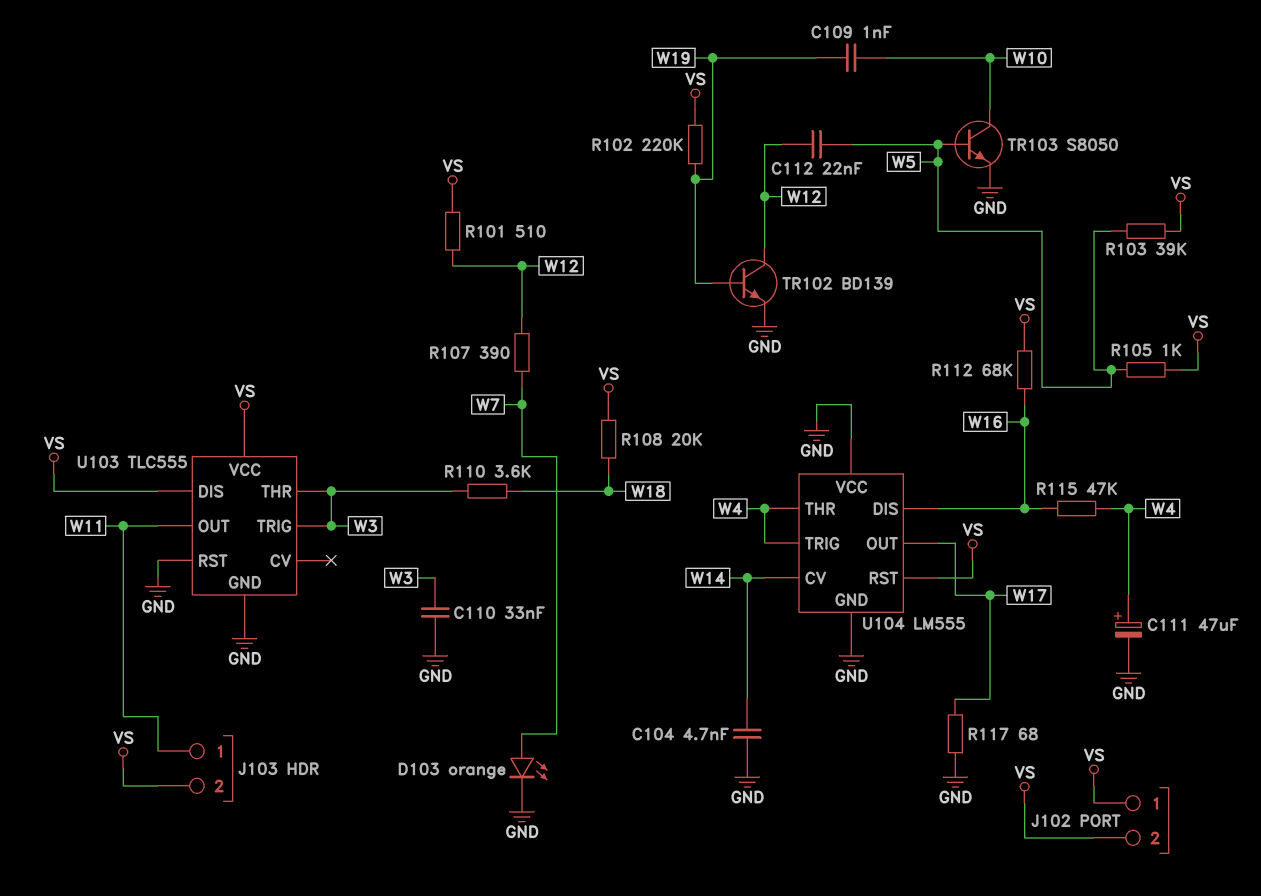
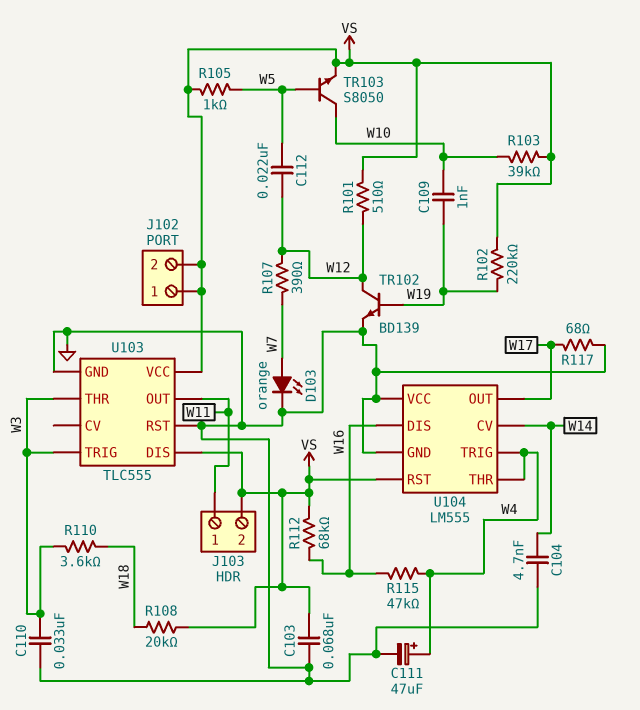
C103: none -> 68nF (GND, VS)
R103: 39k (VS, W5) -> 39k (VS, W10)
TR103: NPN S8050 (B W5, C W10, E GND) -> NPN S8050 (B W5, C W10, E VS)

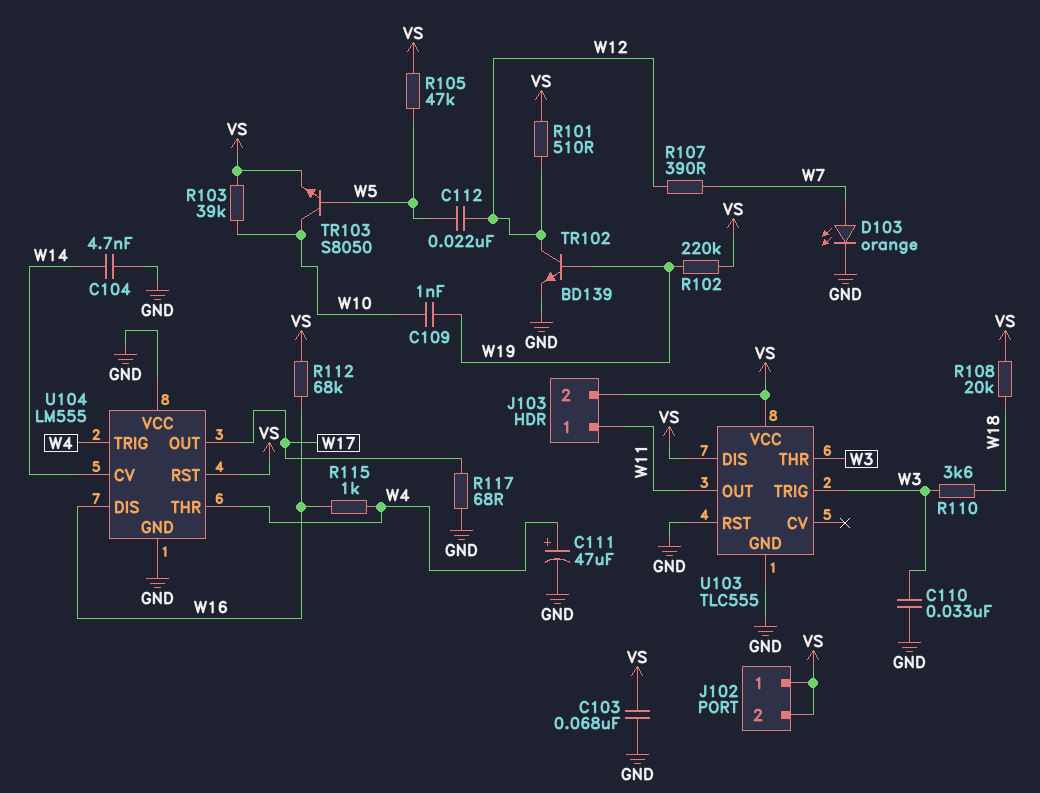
R105: 1k (VS, W5) -> 47k (VS, W5)
R115: 47k (W4, W16) -> 1k (W4, W16)

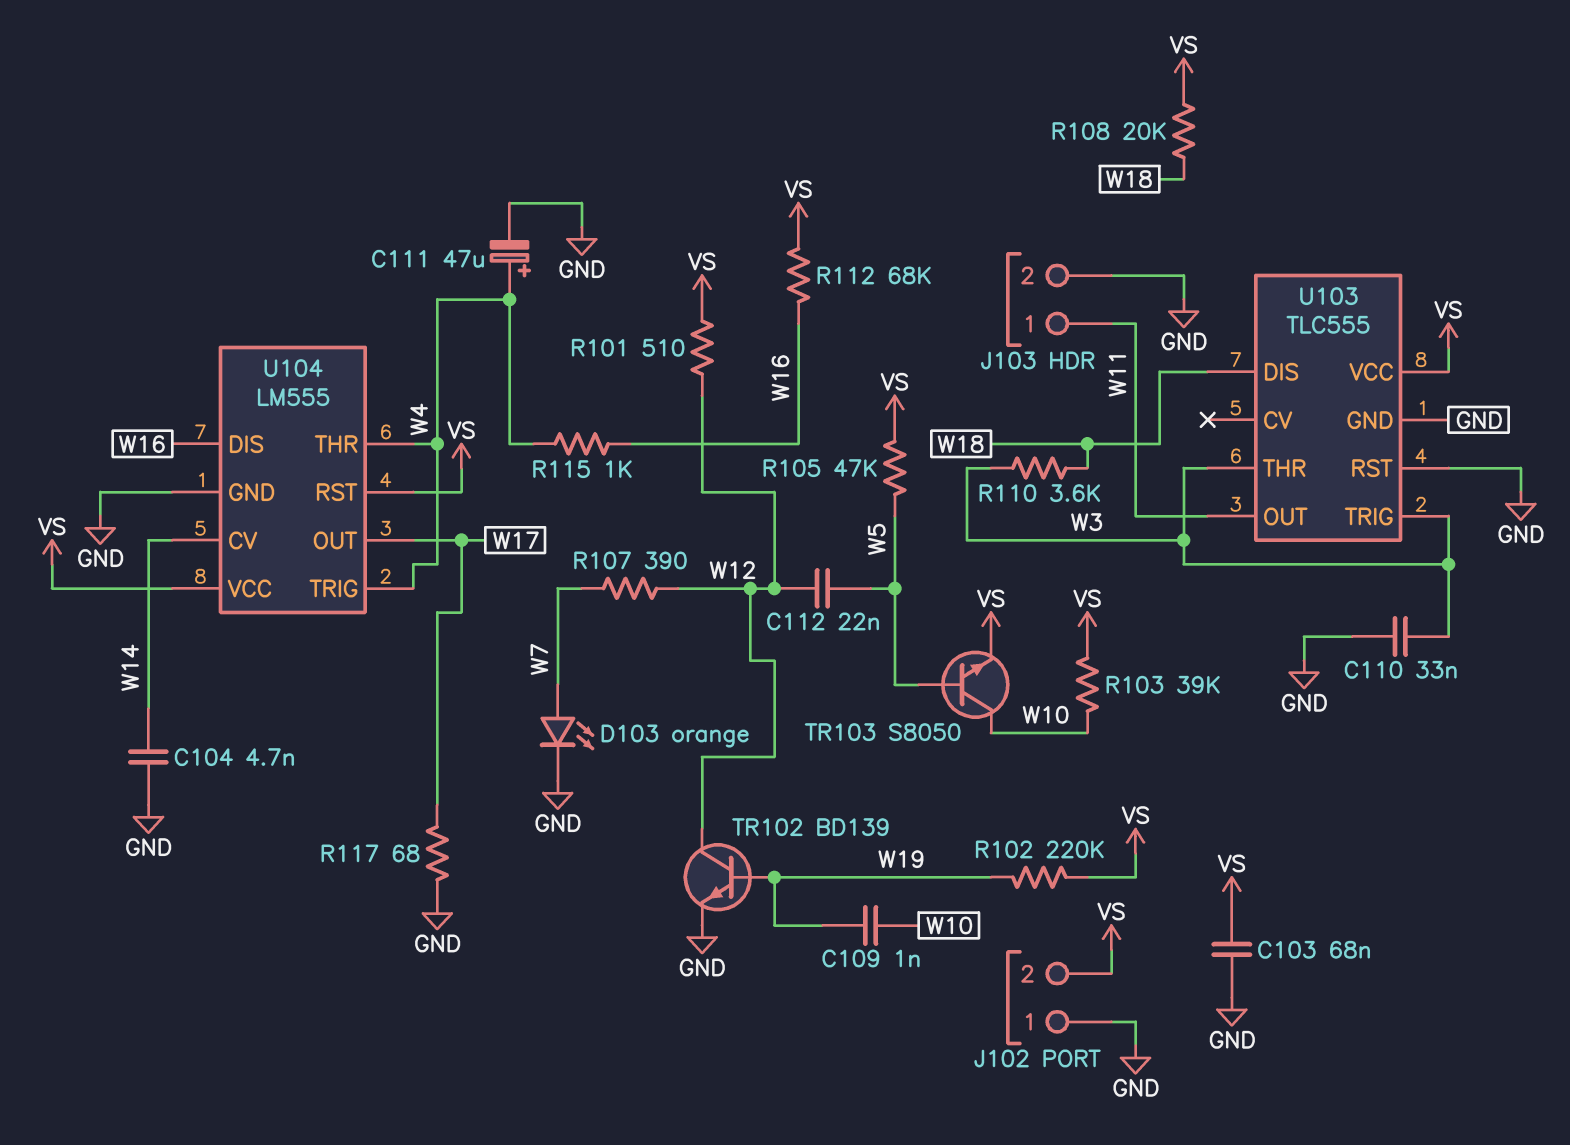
J102 pin 1: VS -> GND
J103 pin 2: VS -> GND
U103 pin DIS: VS -> W18
U104 pin VCC: GND -> VS

